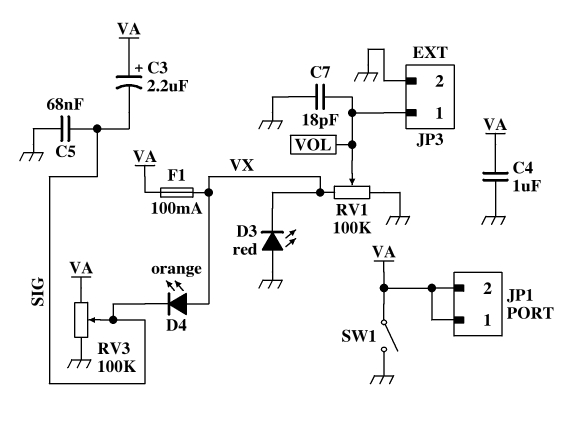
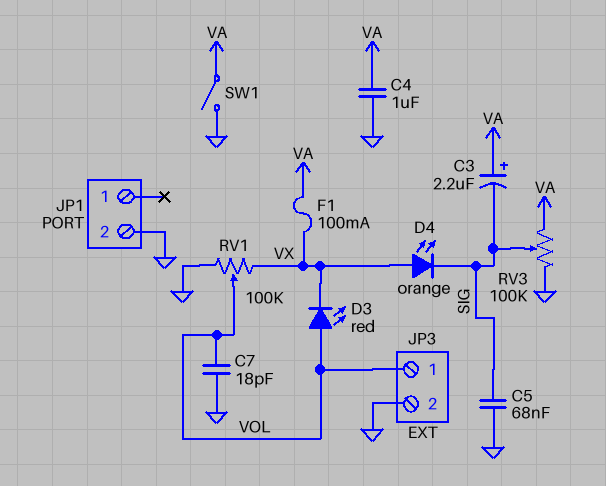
D3: LED red (A GND, K VX) -> LED red (A VOL, K VX)
JP1 pin 1: VA -> none
JP1 pin 2: VA -> GND

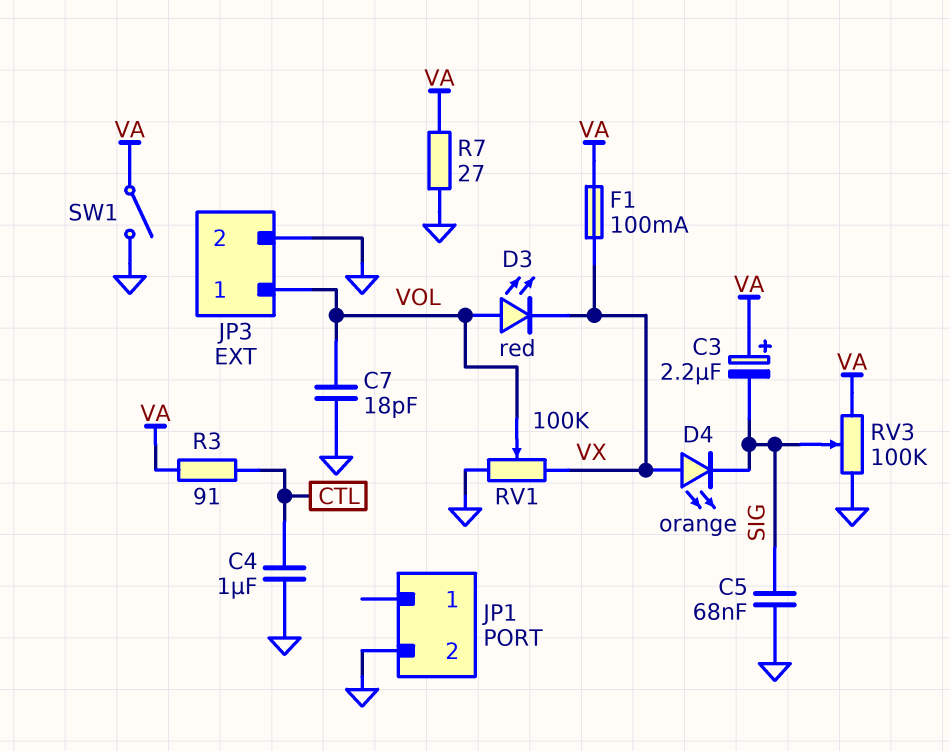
C4: 1uF (GND, VA) -> 1uF (CTL, GND)
R3: none -> 91 (CTL, VA)
R7: none -> 27 (GND, VA)

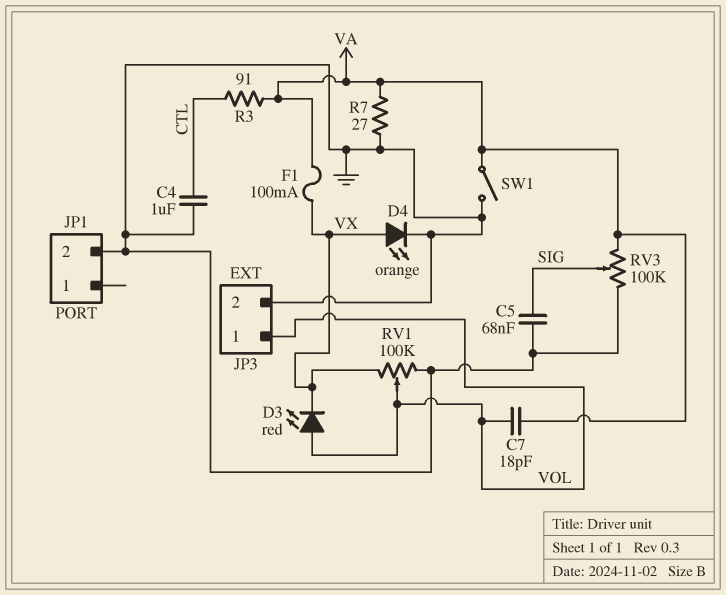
C3: 2.2uF (plus VA, minus SIG) -> none
C7: 18pF (GND, VOL) -> 18pF (VA, VOL)
D4: LED orange (A VX, K SIG) -> LED orange (A VX, K GND)

